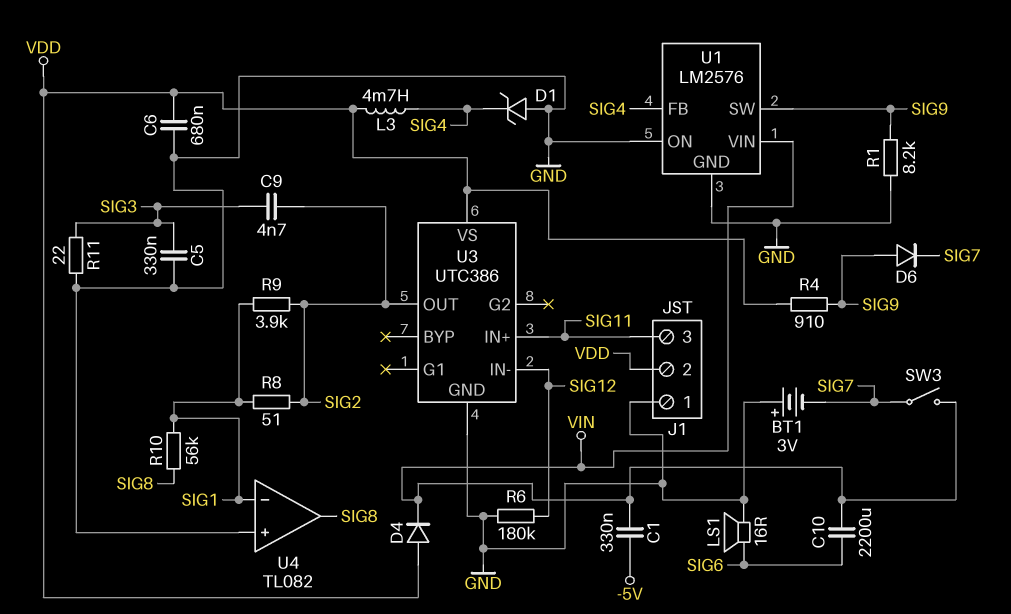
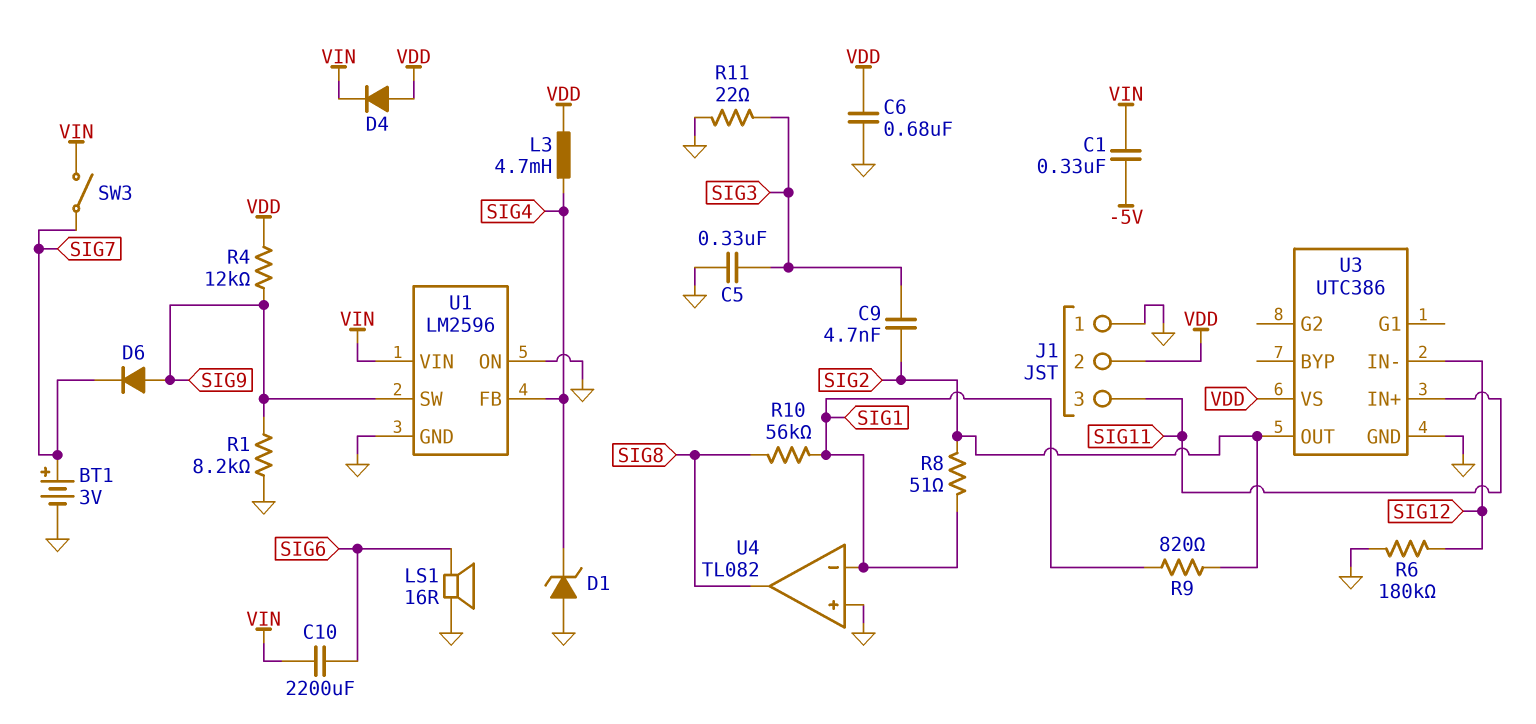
BT1: 3V (plus GND, minus SIG7) -> 3V (plus SIG7, minus GND)
R4: 910 (SIG9, VDD) -> 12k (SIG9, VDD)
R9: 3.9k (SIG1, SIG2) -> 820 (SIG1, SIG2)
U1: LM2576 -> LM2596

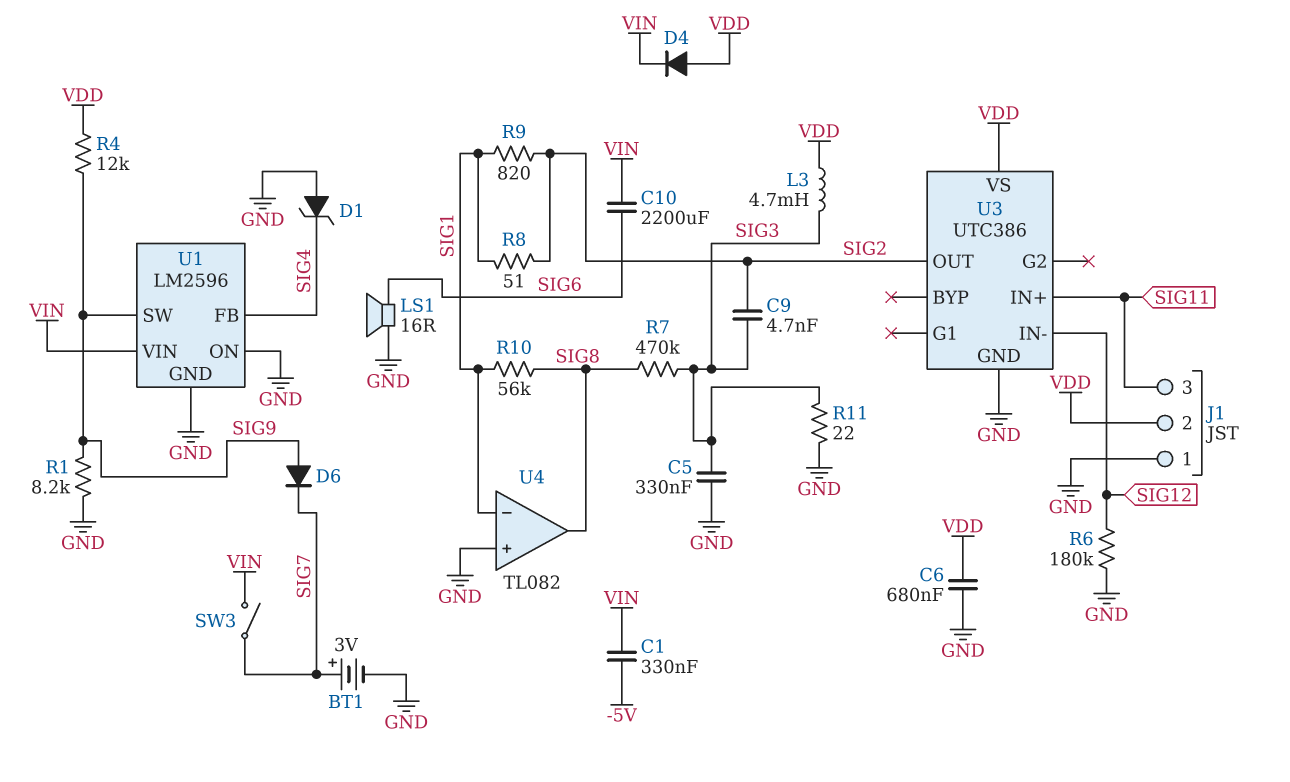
L3: 4.7mH (SIG4, VDD) -> 4.7mH (SIG3, VDD)
R7: none -> 470k (SIG3, SIG8)

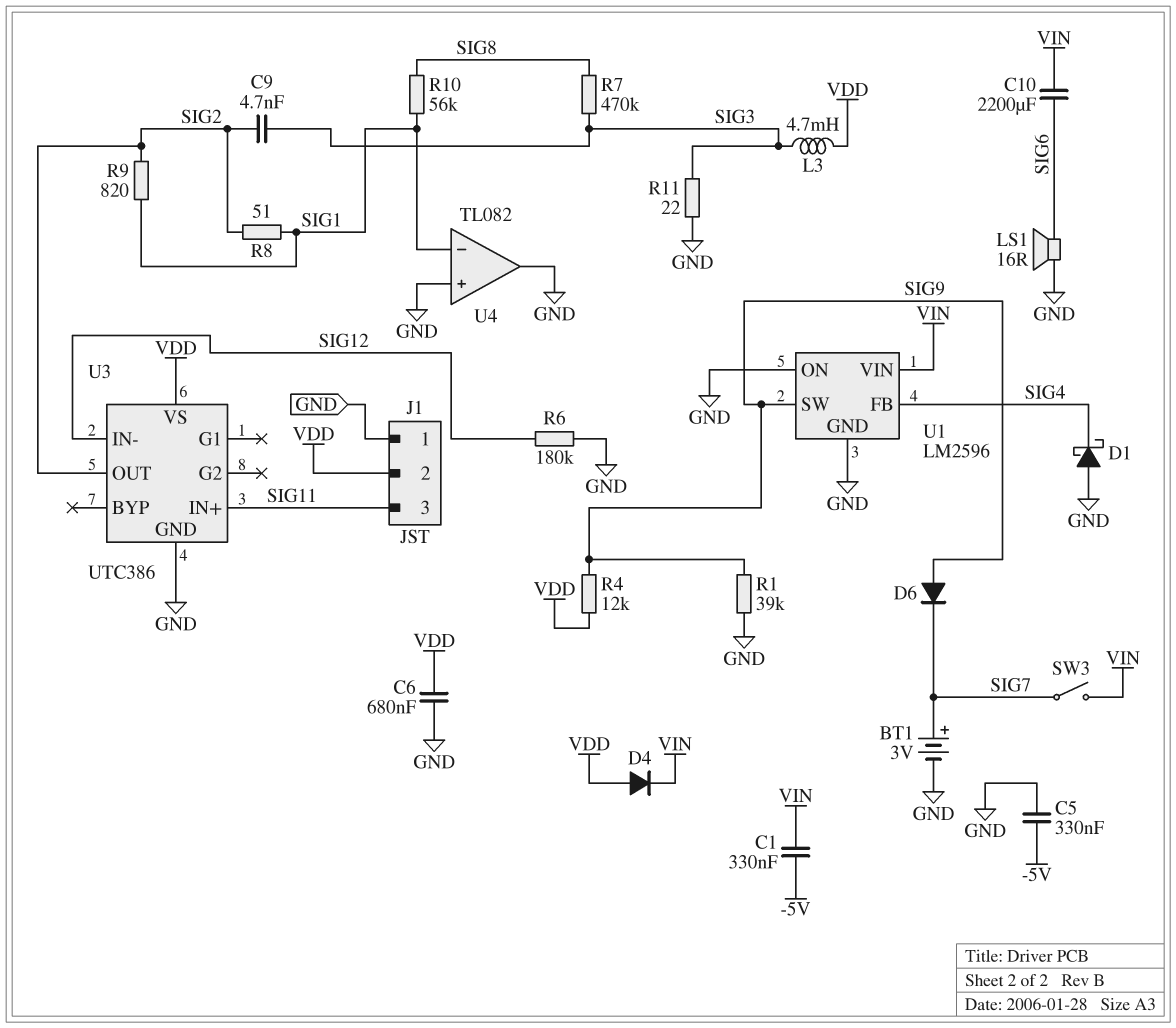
C5: 330nF (GND, SIG3) -> 330nF (-5V, GND)
D1: zener (A GND, K SIG4) -> schottky (A GND, K SIG4)
R1: 8.2k (GND, SIG9) -> 39k (GND, SIG9)
U4 pin out: SIG8 -> GND

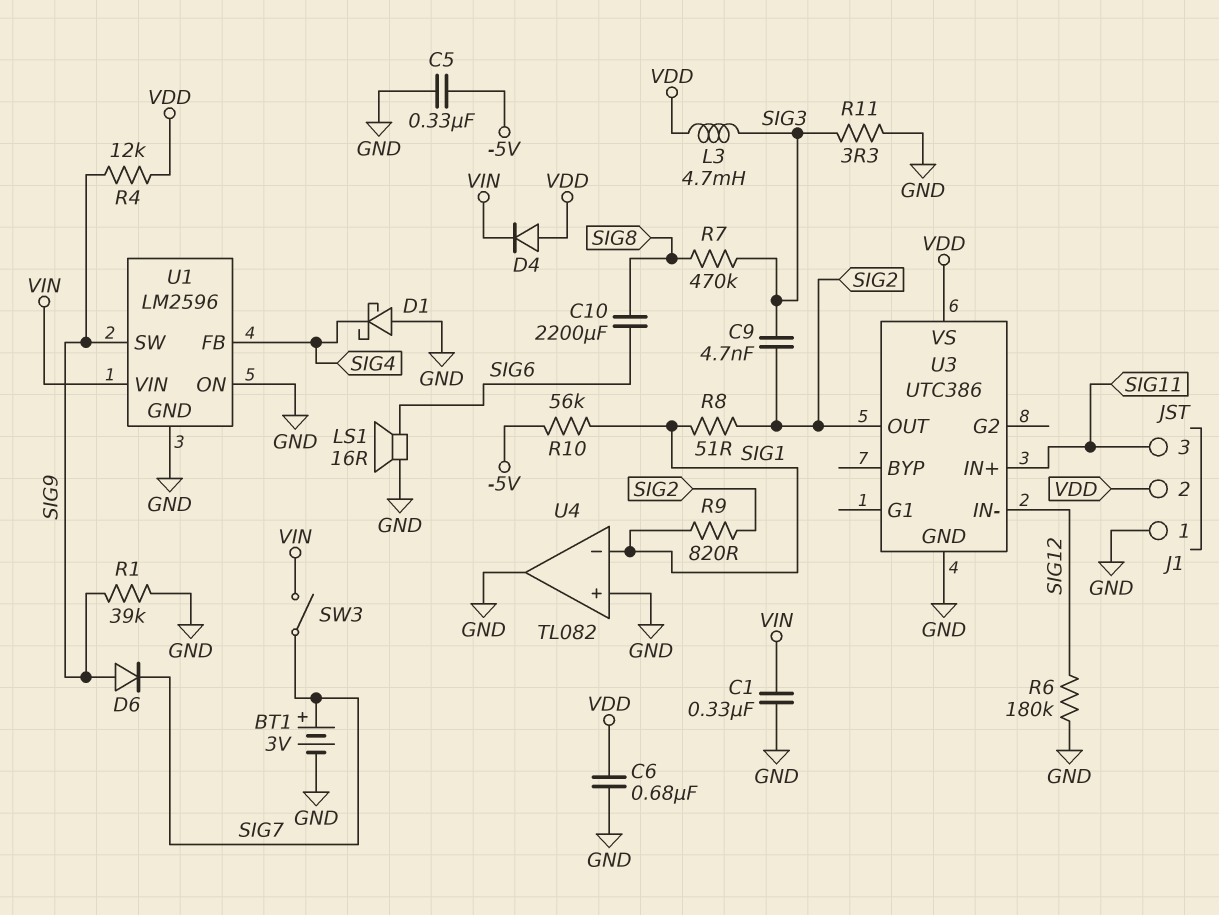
C1: 330nF (-5V, VIN) -> 330nF (GND, VIN)
C10: 2200uF (SIG6, VIN) -> 2200uF (SIG6, SIG8)
R10: 56k (SIG1, SIG8) -> 56k (-5V, SIG1)
R11: 22 (GND, SIG3) -> 3.3 (GND, SIG3)

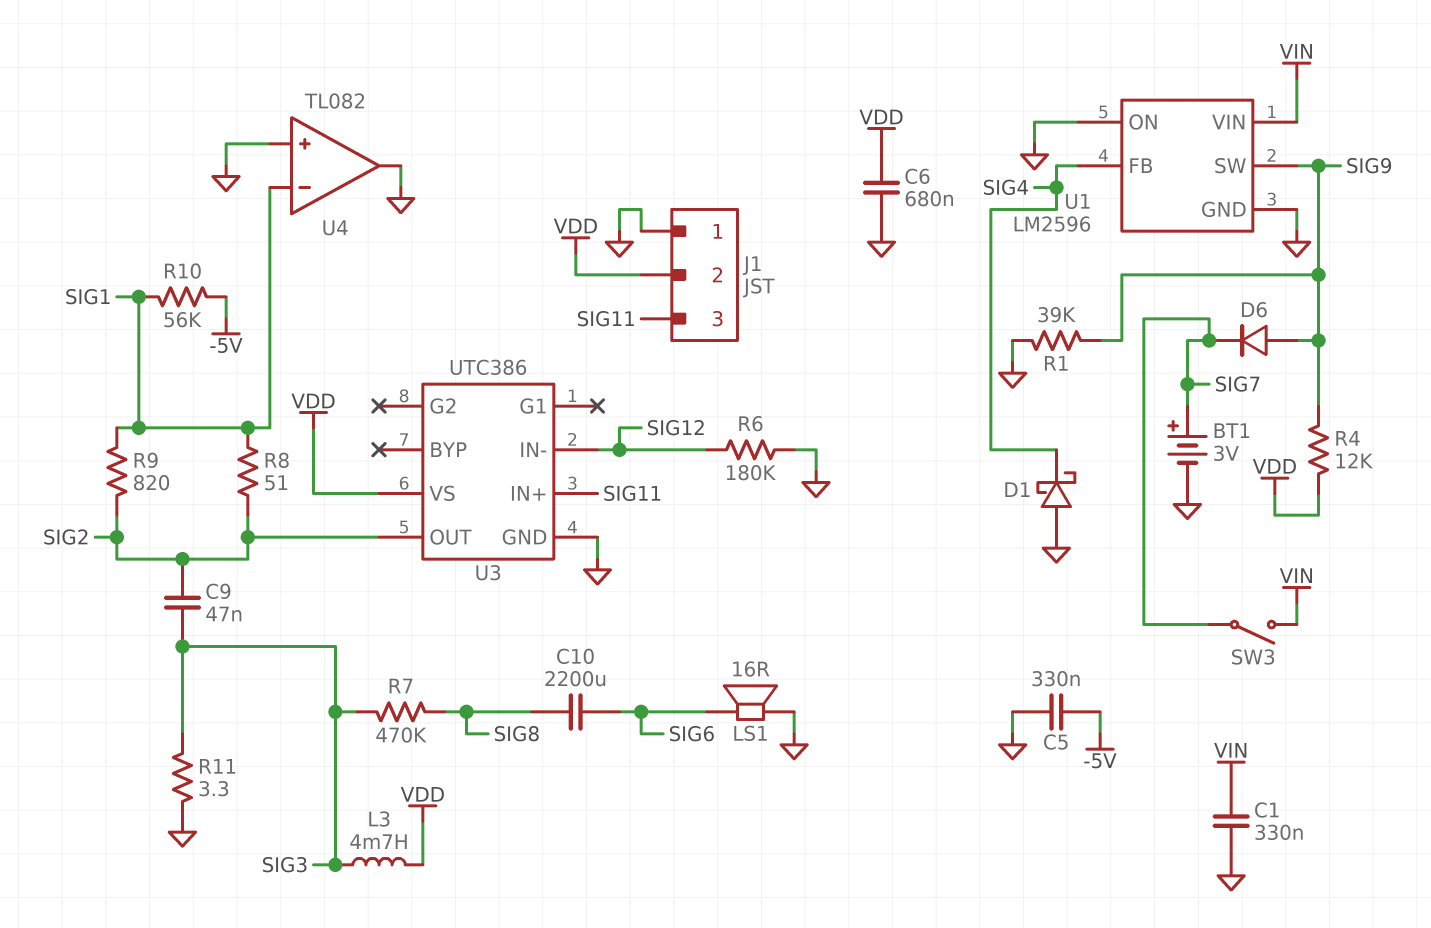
C9: 4.7nF (SIG2, SIG3) -> 47nF (SIG2, SIG3)
D4: diode (A VDD, K VIN) -> none

